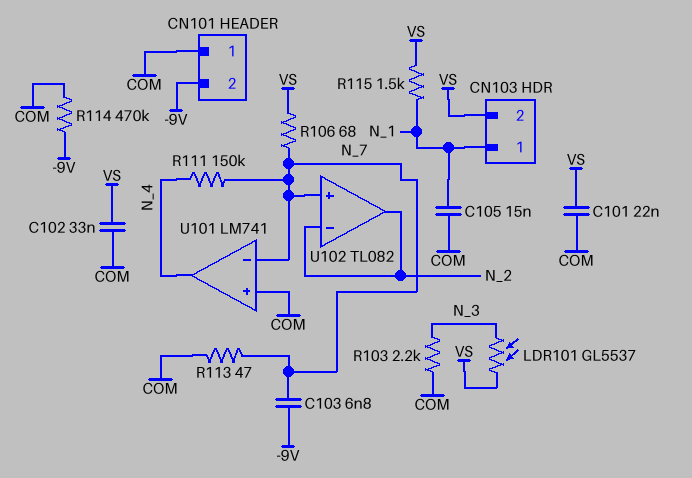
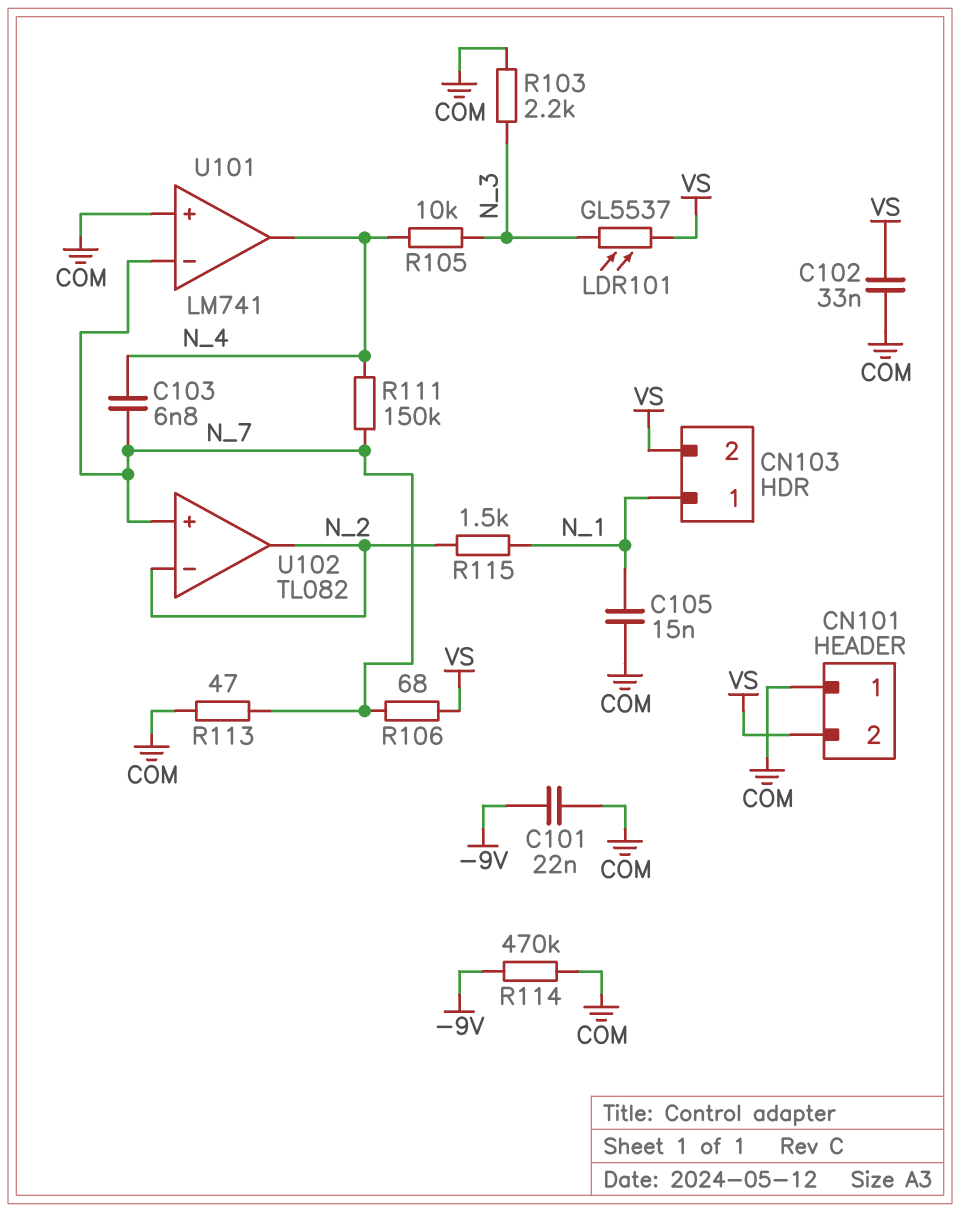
C101: 22nF (COM, VS) -> 22nF (-9V, COM)
C103: 6.8nF (-9V, N_7) -> 6.8nF (N_4, N_7)
CN101 pin 2: -9V -> VS
R105: none -> 10k (N_3, N_4)
R115: 1.5k (N_1, VS) -> 1.5k (N_1, N_2)

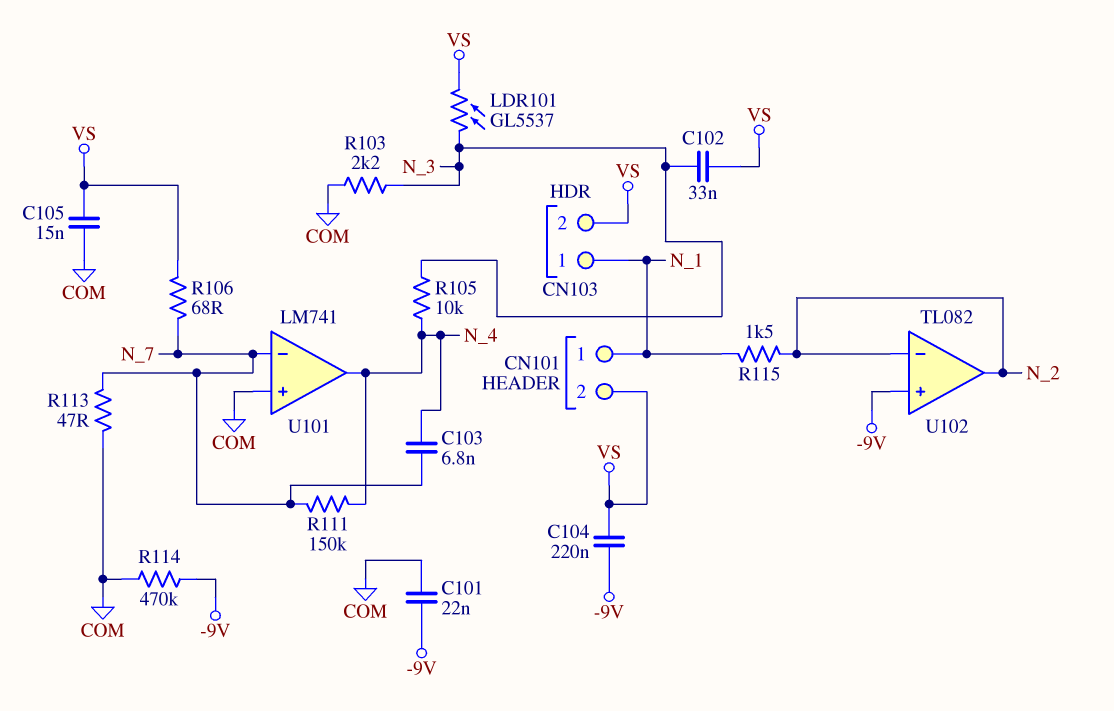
C102: 33nF (COM, VS) -> 33nF (N_3, VS)
C104: none -> 220nF (-9V, VS)
C105: 15nF (COM, N_1) -> 15nF (COM, VS)
CN101 pin 1: COM -> N_1
U102 pin in+: N_7 -> -9V

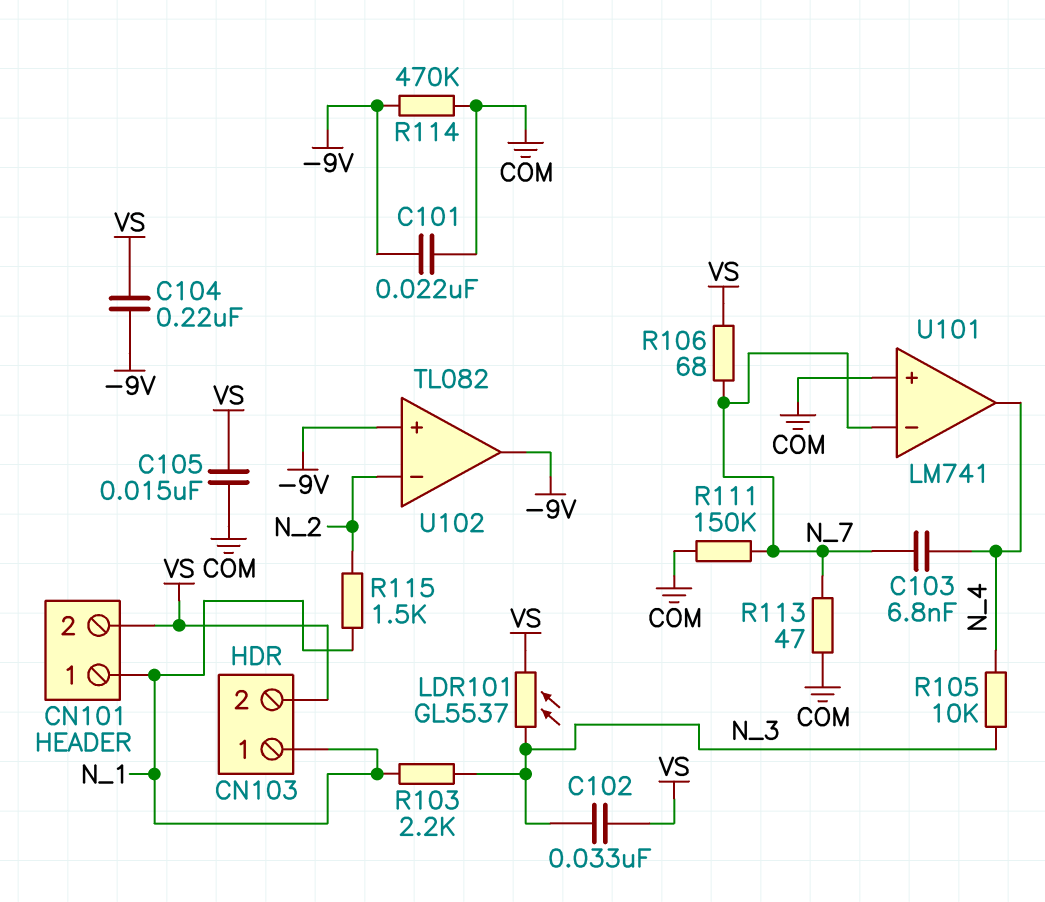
R103: 2.2k (COM, N_3) -> 2.2k (N_1, N_3)
R111: 150k (N_4, N_7) -> 150k (COM, N_7)
U102 pin out: N_2 -> -9V

